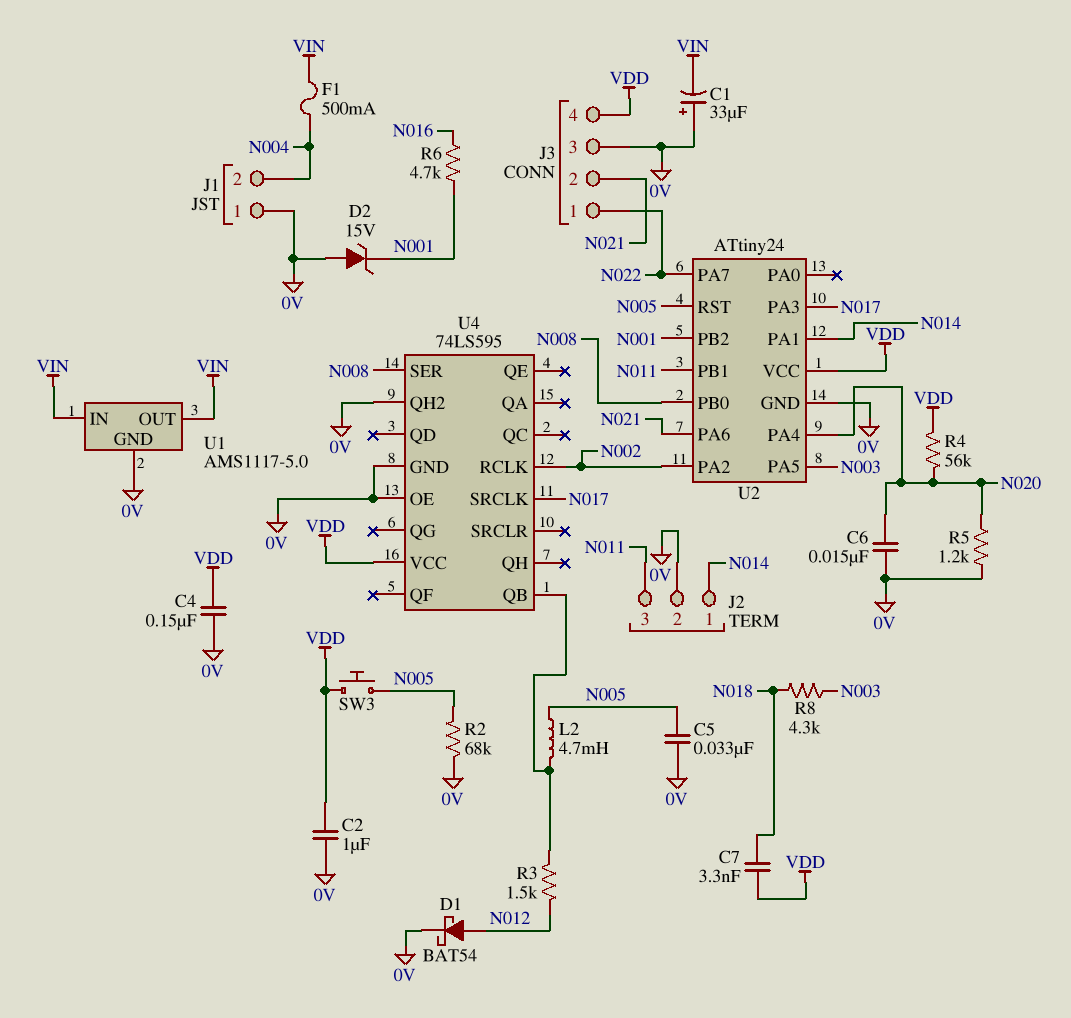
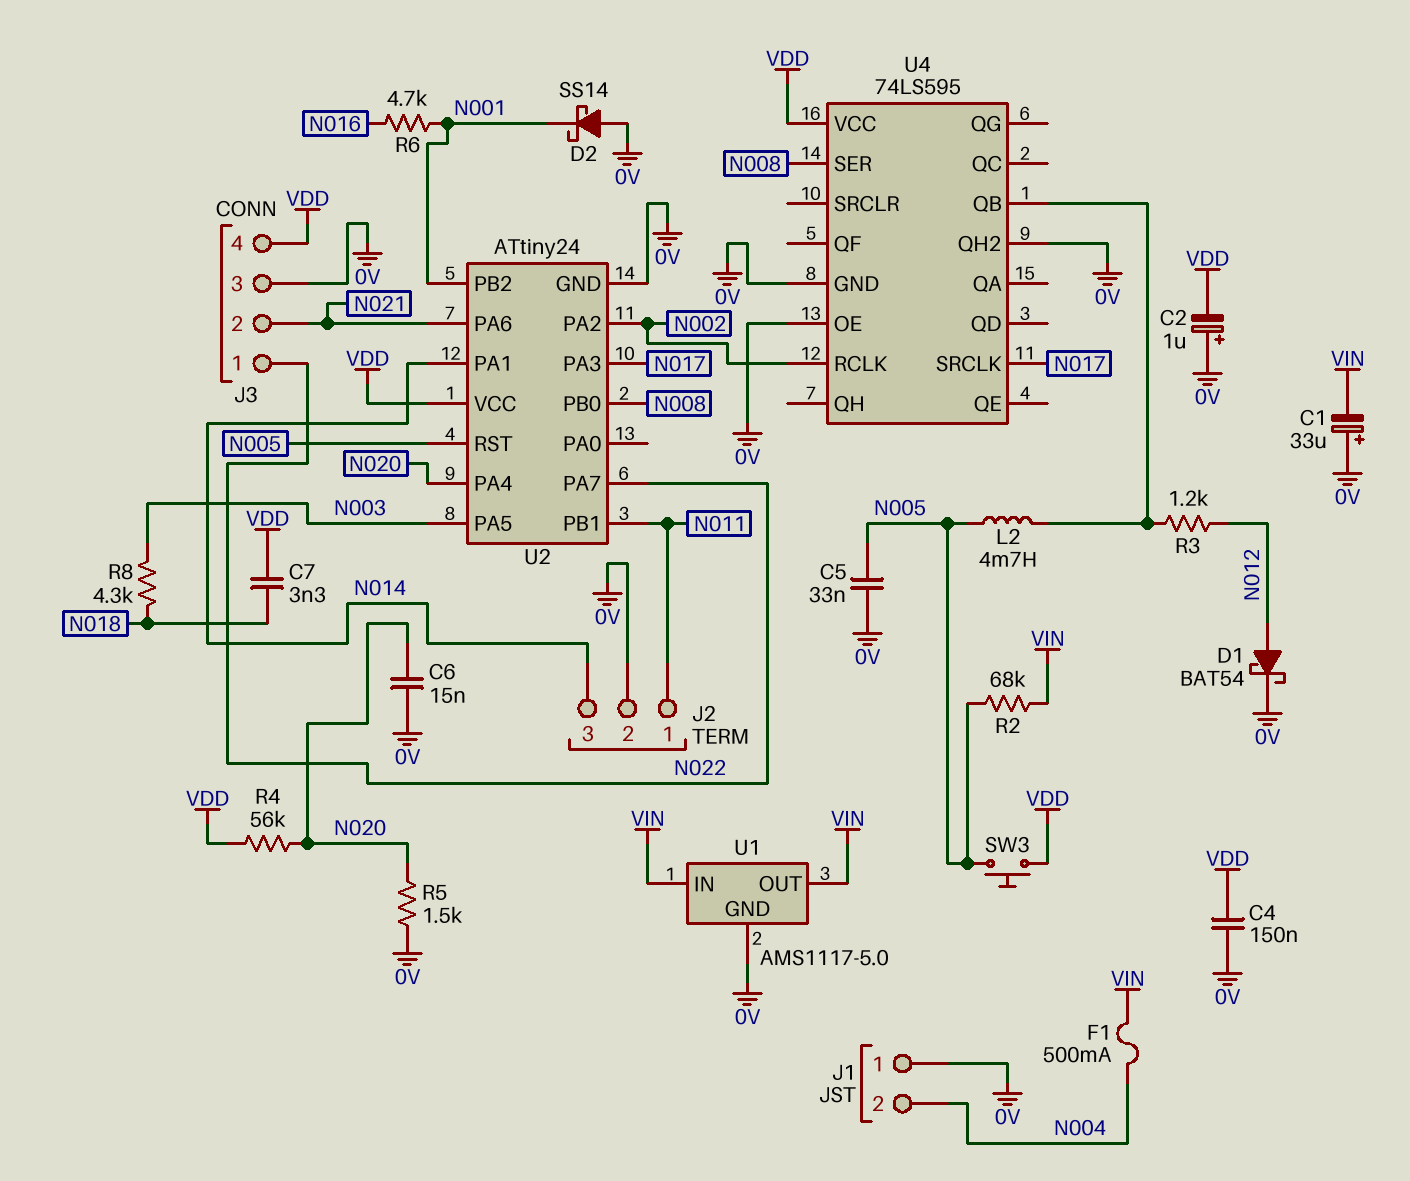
C2: 1uF (0V, VDD) -> 1uF (plus 0V, minus VDD)
D2: zener 15V (A 0V, K N001) -> schottky SS14 (A 0V, K N001)
J2 pin 1: N014 -> N011
J2 pin 3: N011 -> N014
R2: 68k (0V, N005) -> 68k (N005, VIN)
R3: 1.5k (N012, U4/QB) -> 1.2k (N012, U4/QB)
R5: 1.2k (0V, N020) -> 1.5k (0V, N020)

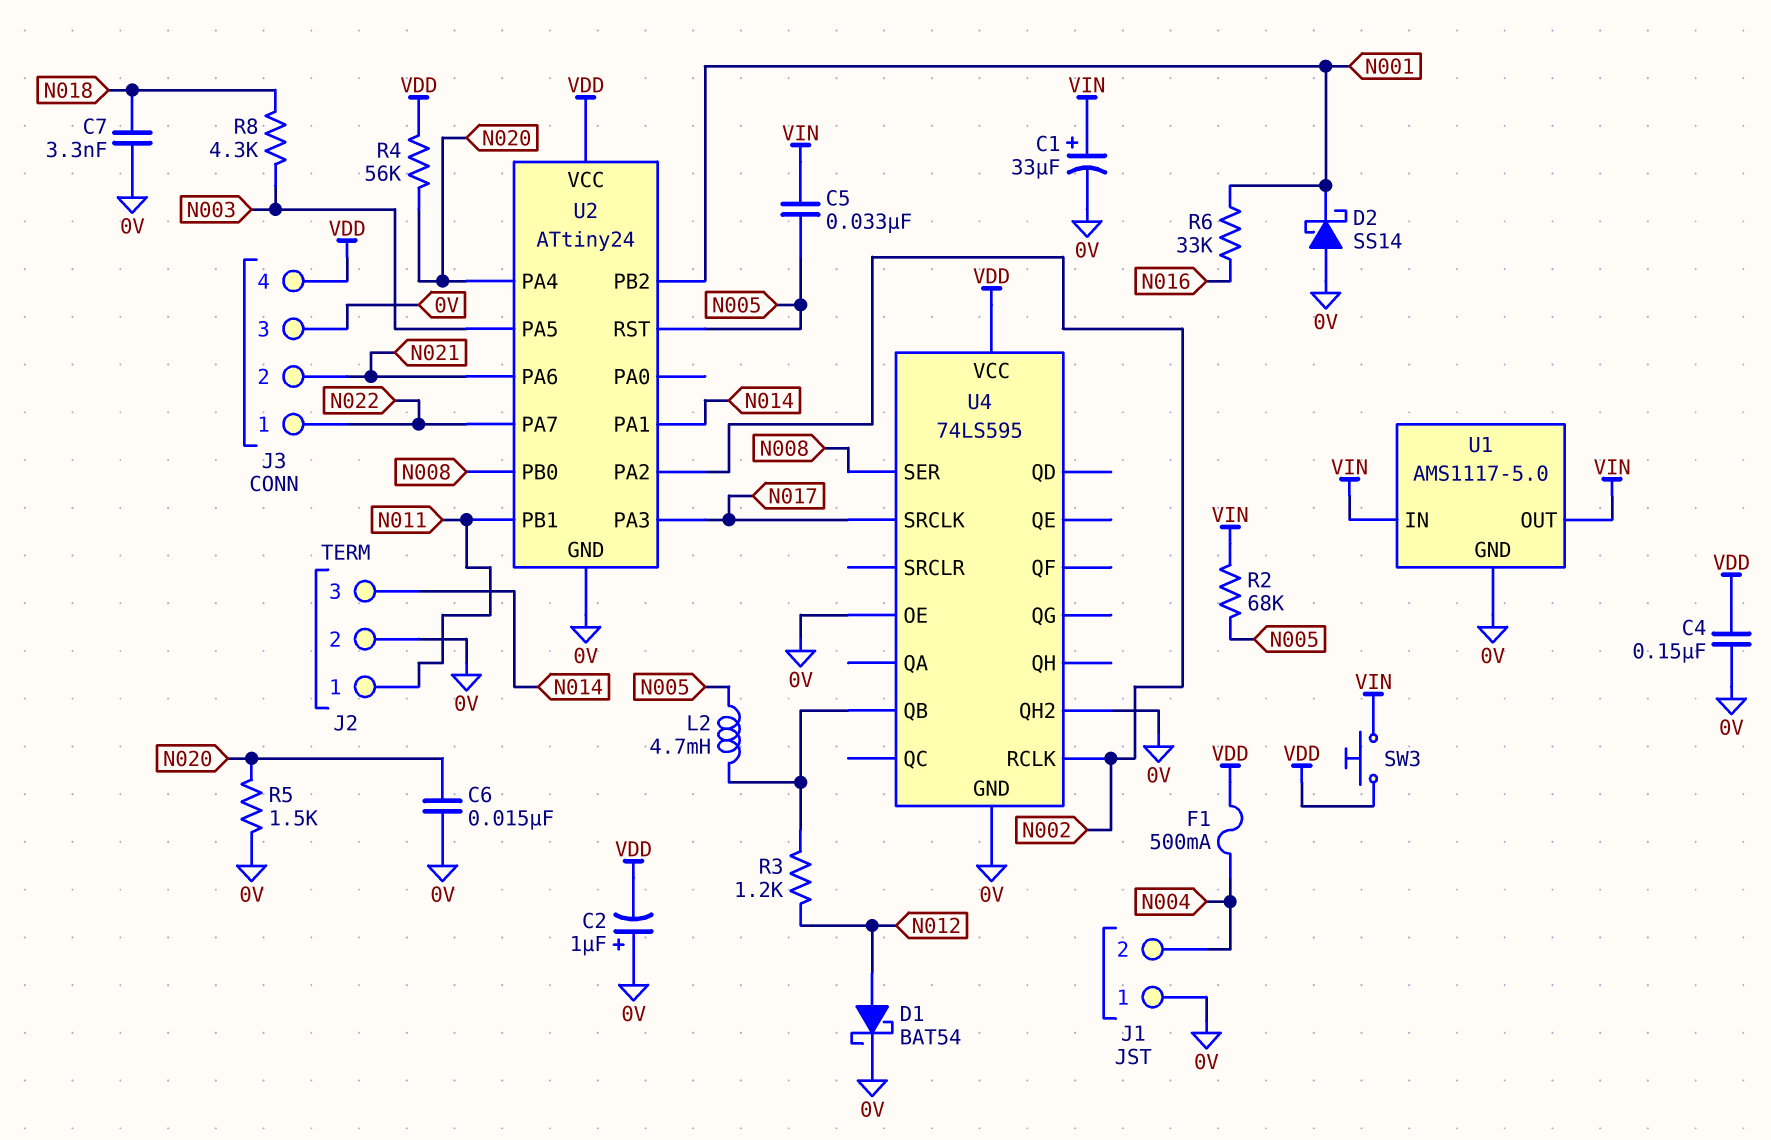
C1: 33uF (plus 0V, minus VIN) -> 33uF (plus VIN, minus 0V)
C5: 33nF (0V, N005) -> 33nF (N005, VIN)
C7: 3.3nF (N018, VDD) -> 3.3nF (0V, N018)
F1: 500mA (N004, VIN) -> 500mA (N004, VDD)
R6: 4.7k (N001, N016) -> 33k (N001, N016)
SW3: button (N005, VDD) -> button (VDD, VIN)

